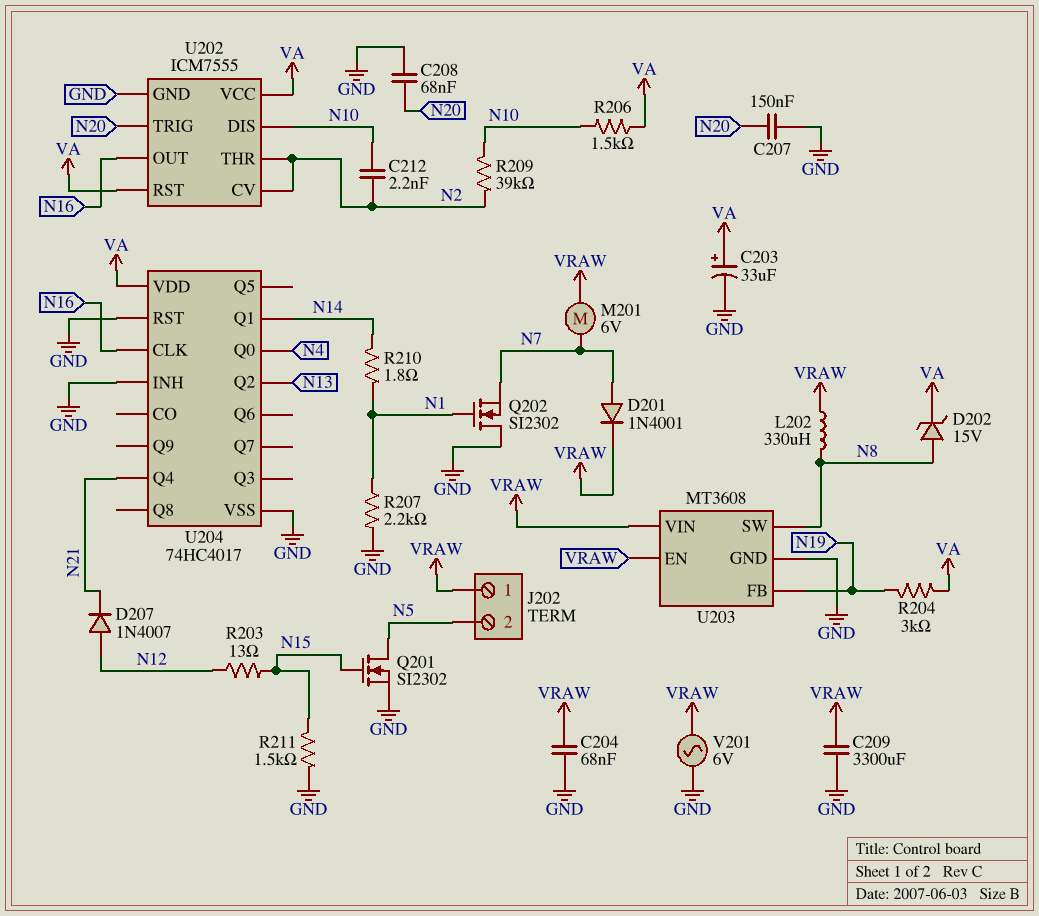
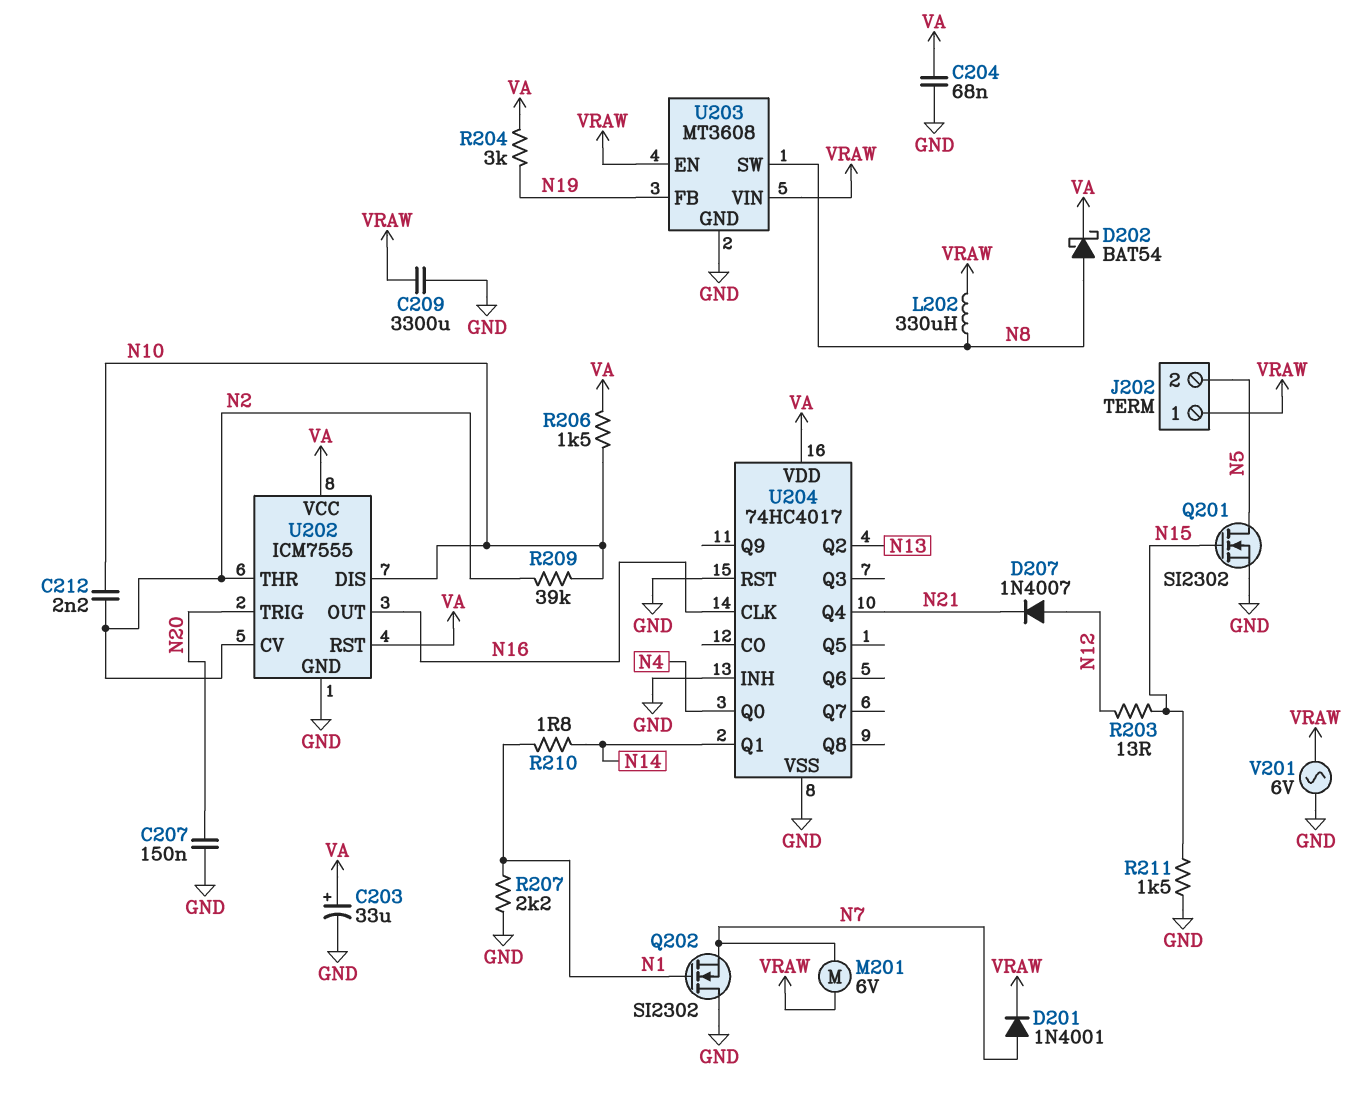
C204: 68nF (GND, VRAW) -> 68nF (GND, VA)
C208: 68nF (GND, N20) -> none
D202: zener 15V (A N8, K VA) -> schottky BAT54 (A N8, K VA)

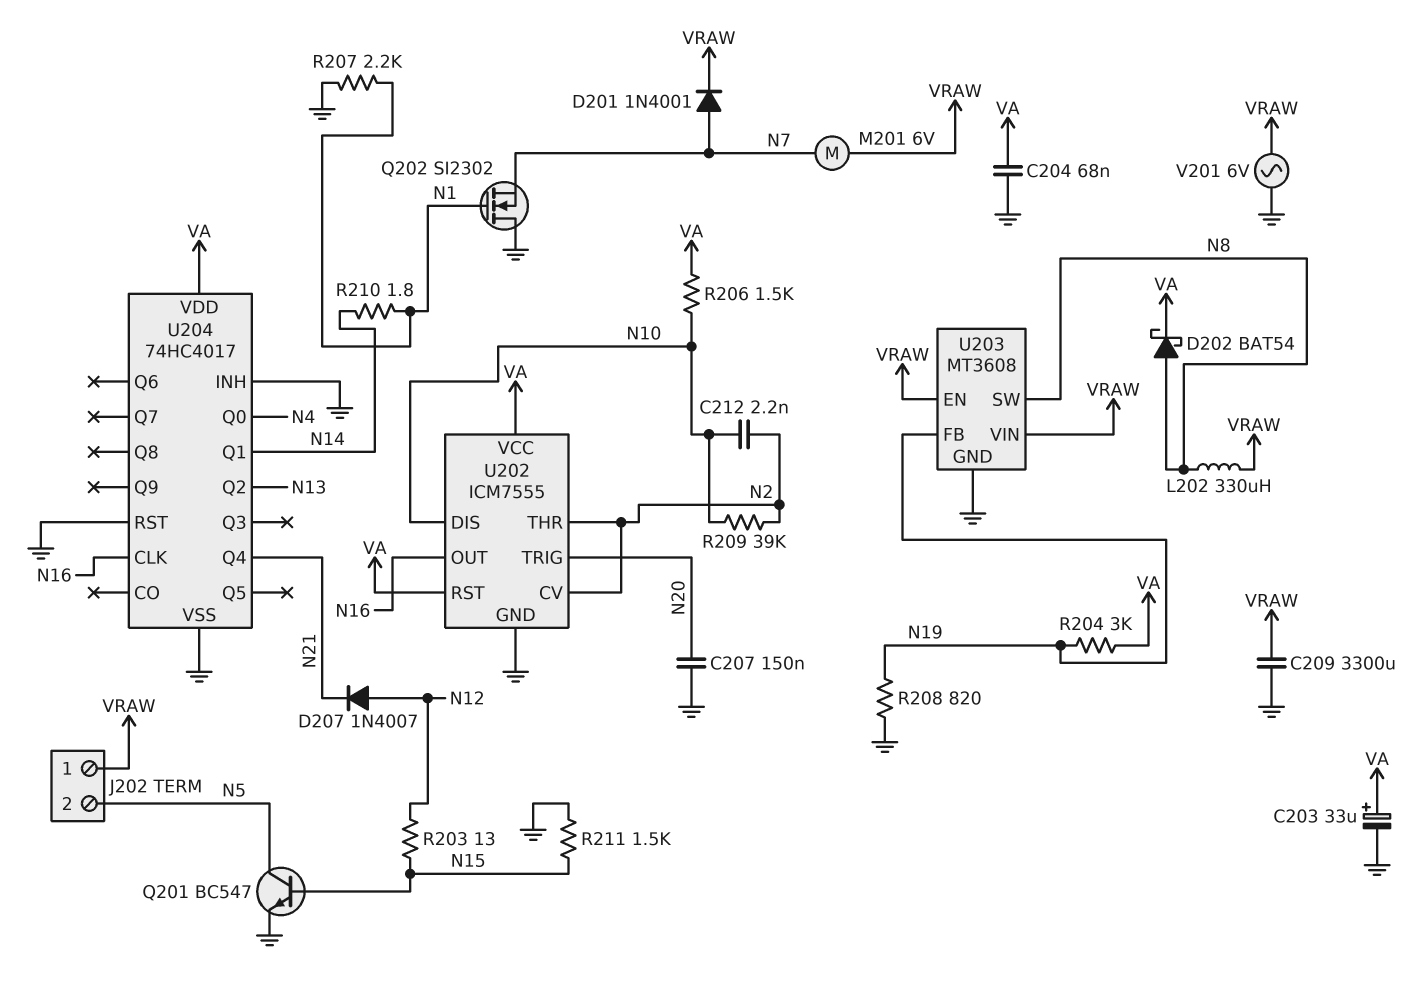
Q201: NMOS SI2302 (G N15, D N5, S GND) -> NPN BC547 (B N15, C N5, E GND)
R208: none -> 820 (GND, N19)

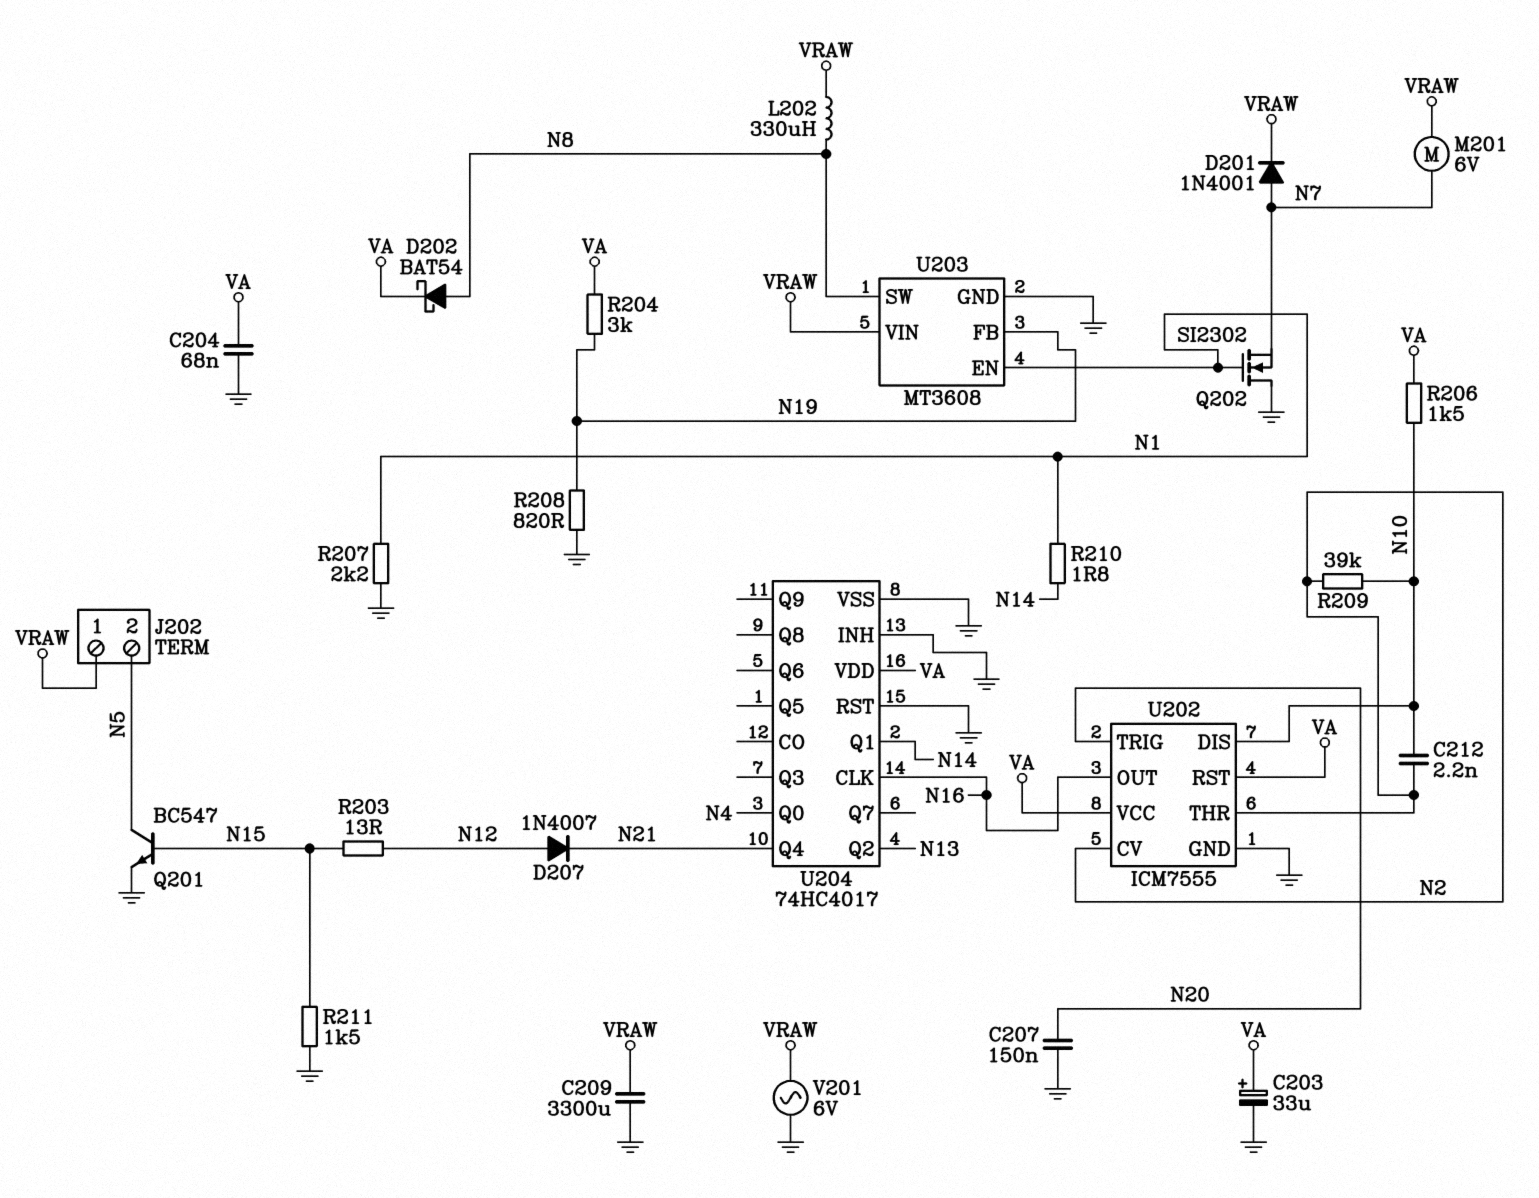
U203 pin EN: VRAW -> N1

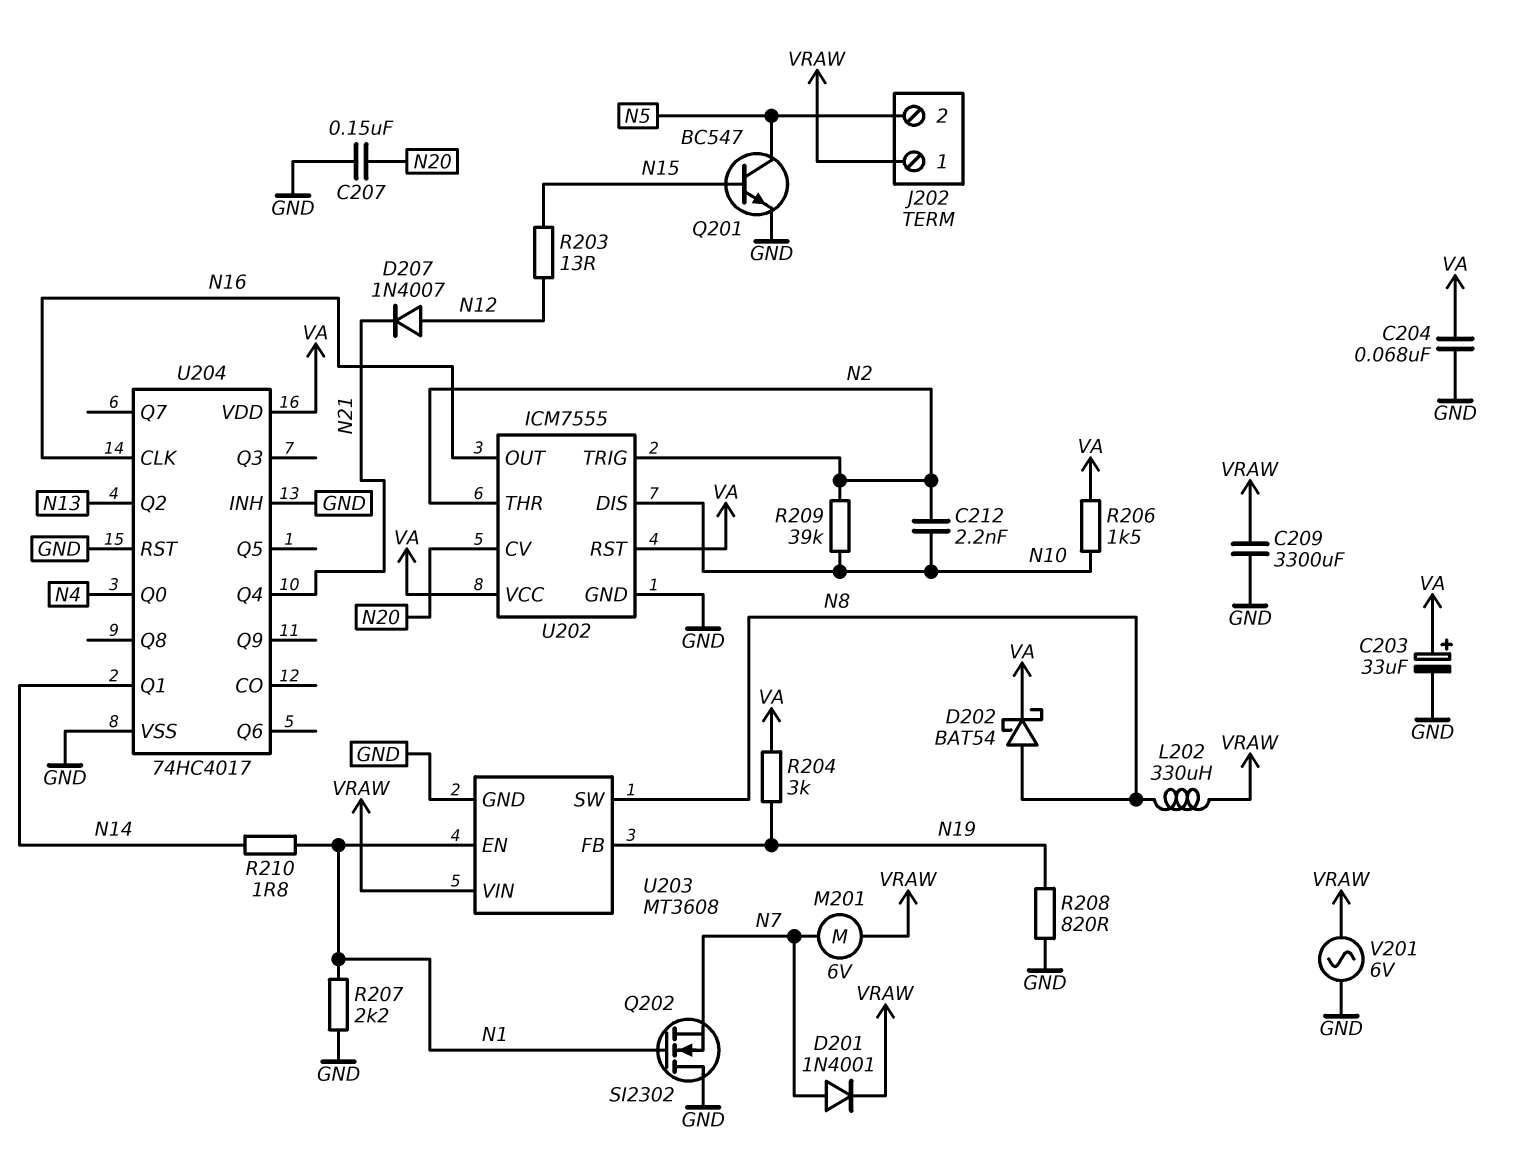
R211: 1.5k (GND, N15) -> none
U202 pin CV: N2 -> N20
U202 pin TRIG: N20 -> N2

